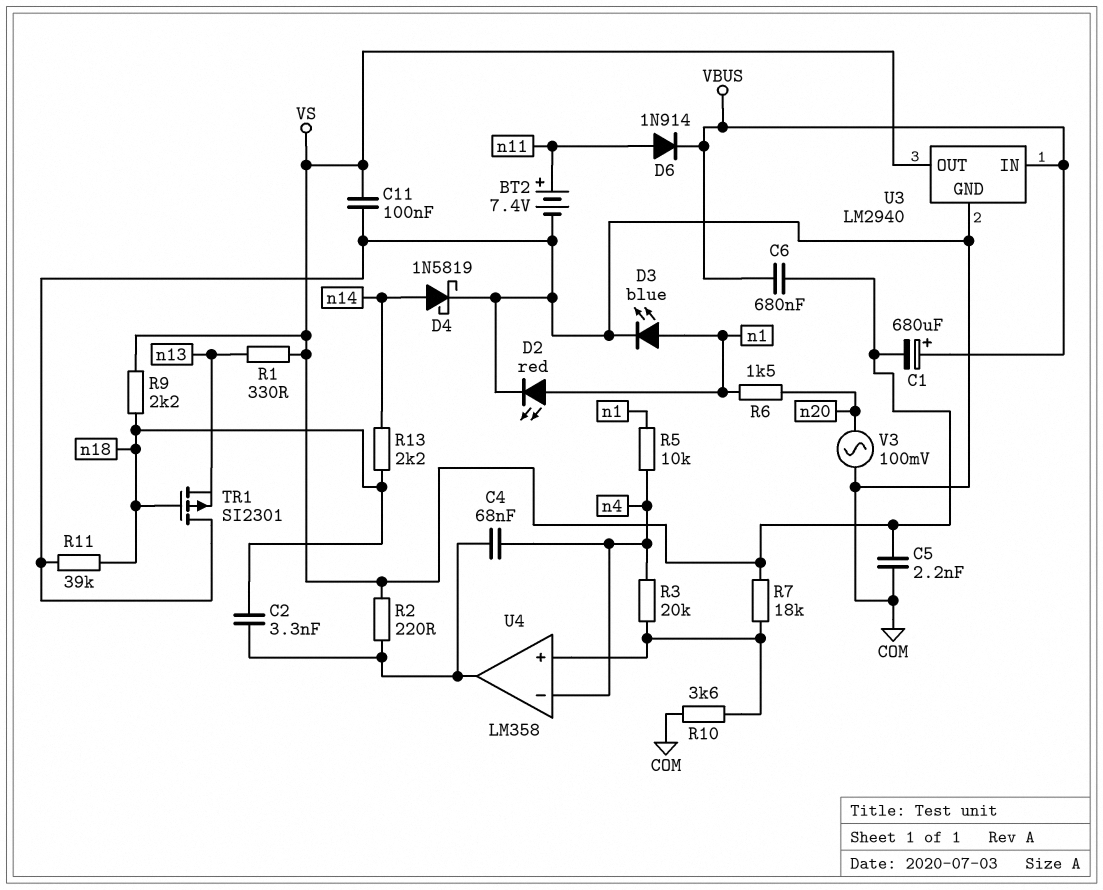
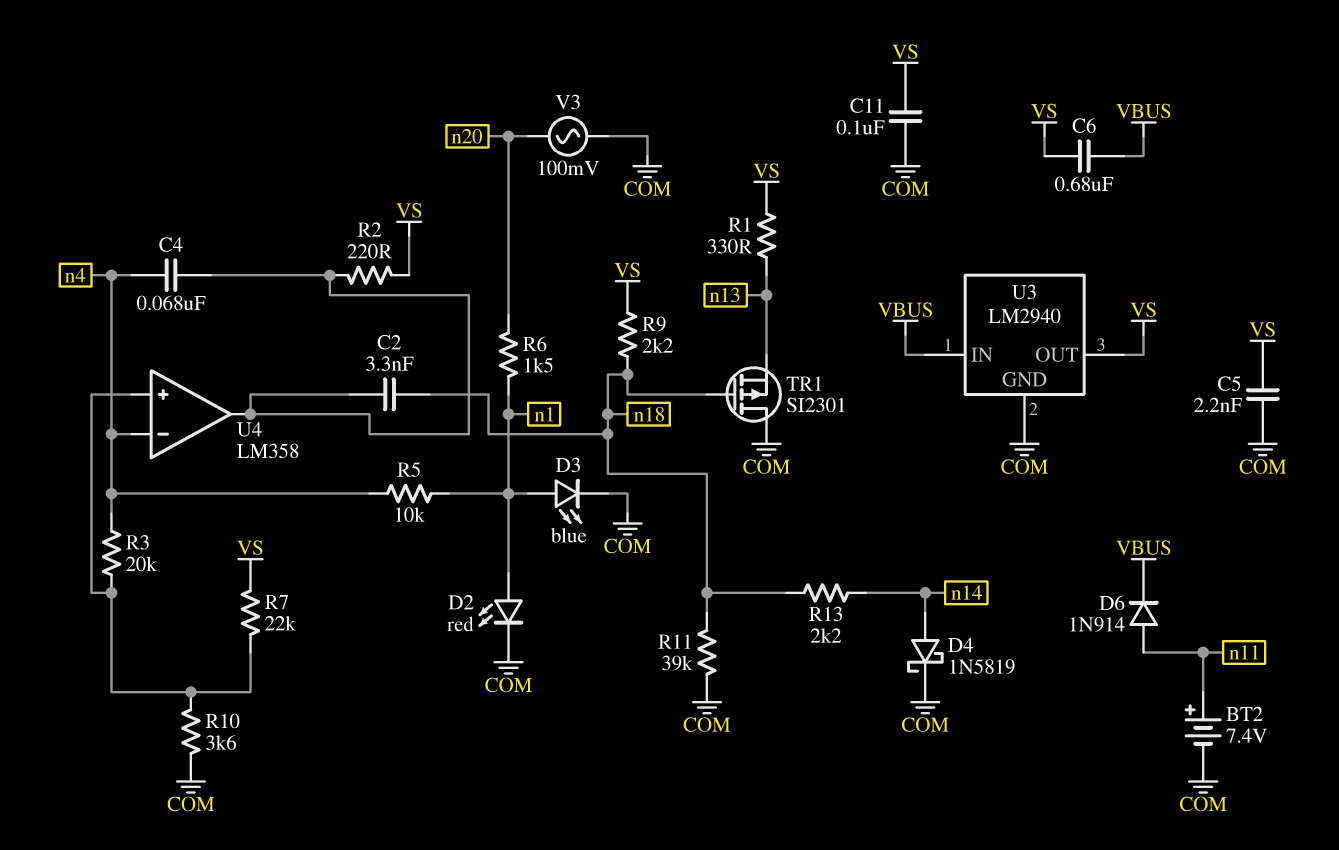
C1: 680uF (plus VBUS, minus VS) -> none
R7: 18k (U4/in+, VS) -> 22k (U4/in+, VS)

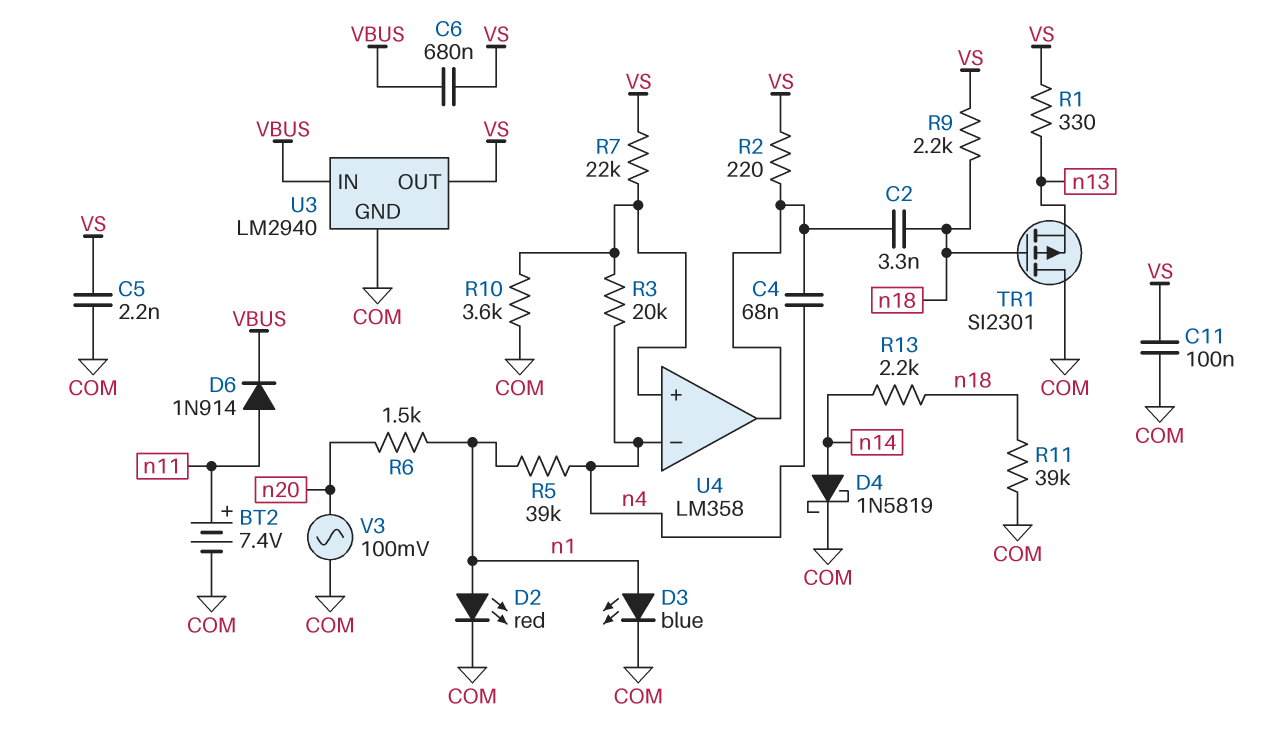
R5: 10k (n1, n4) -> 39k (n1, n4)

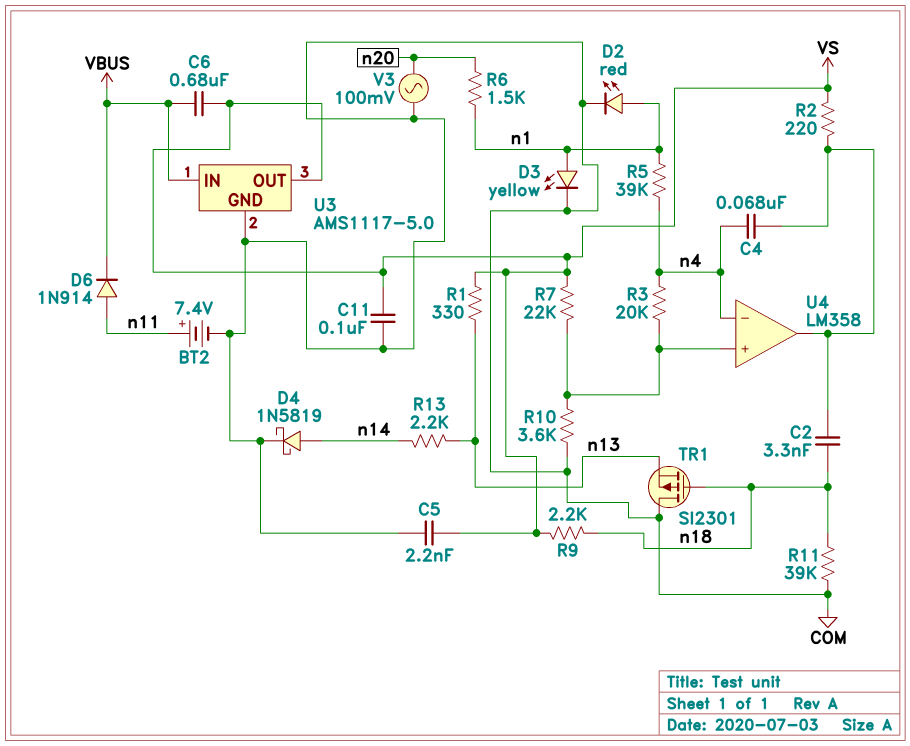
D3: LED blue (A n1, K COM) -> LED yellow (A n1, K COM)
R13: 2.2k (n14, n18) -> 2.2k (n13, n14)
U3: LM2940 -> AMS1117-5.0

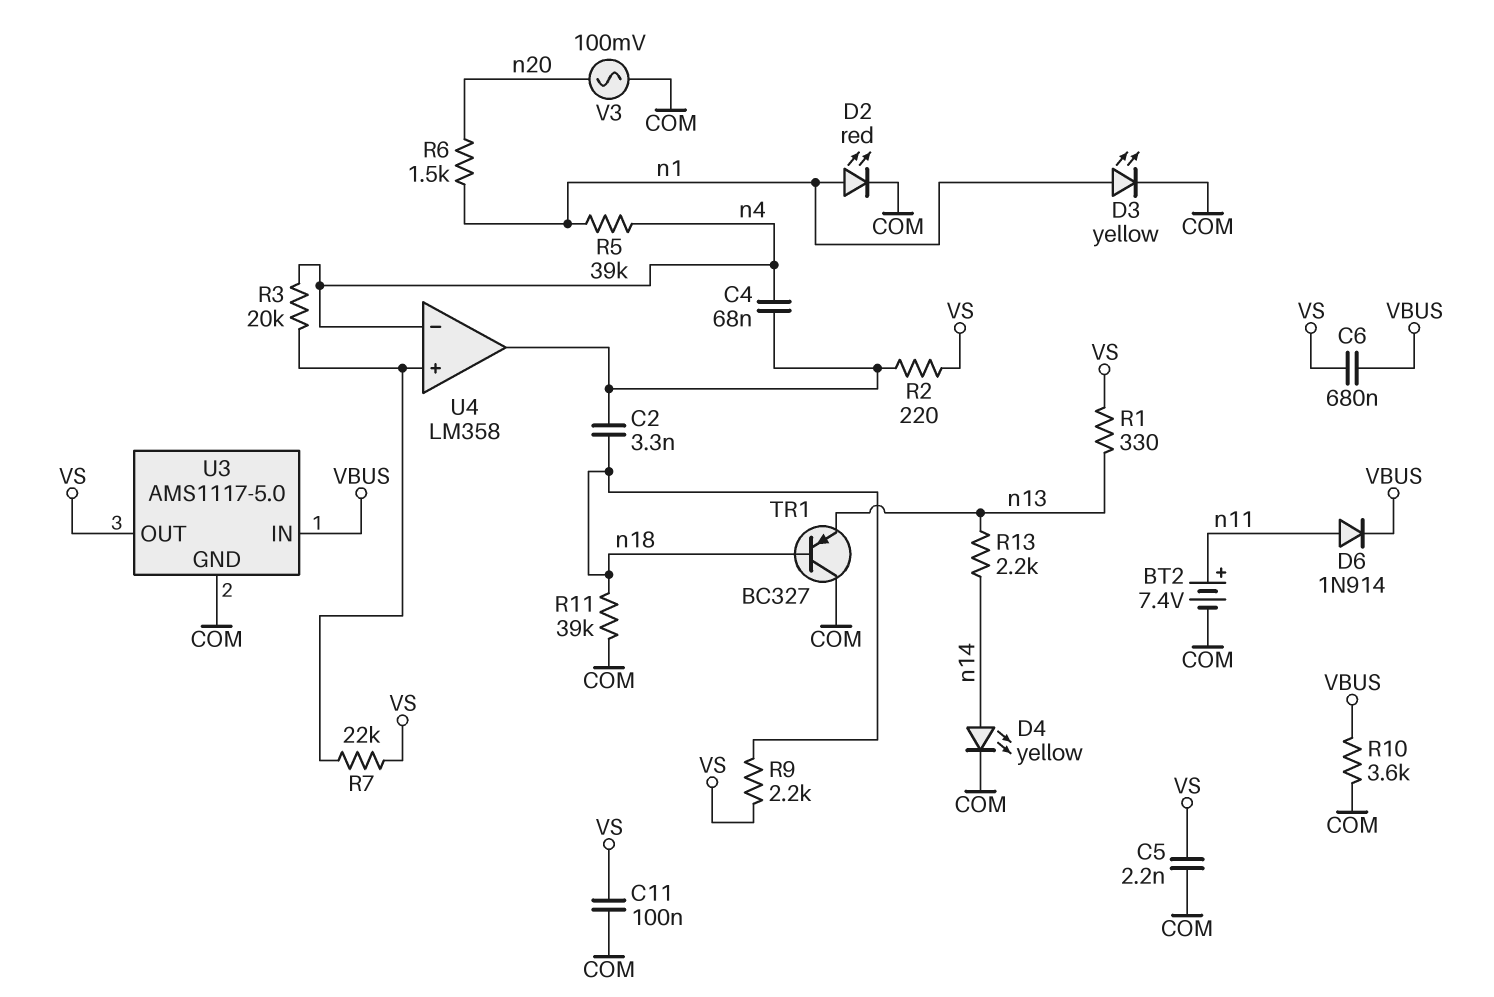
D4: schottky 1N5819 (A n14, K COM) -> LED yellow (A n14, K COM)
R10: 3.6k (COM, U4/in+) -> 3.6k (COM, VBUS)
TR1: PMOS SI2301 (G n18, D COM, S n13) -> PNP BC327 (B n18, C COM, E n13)

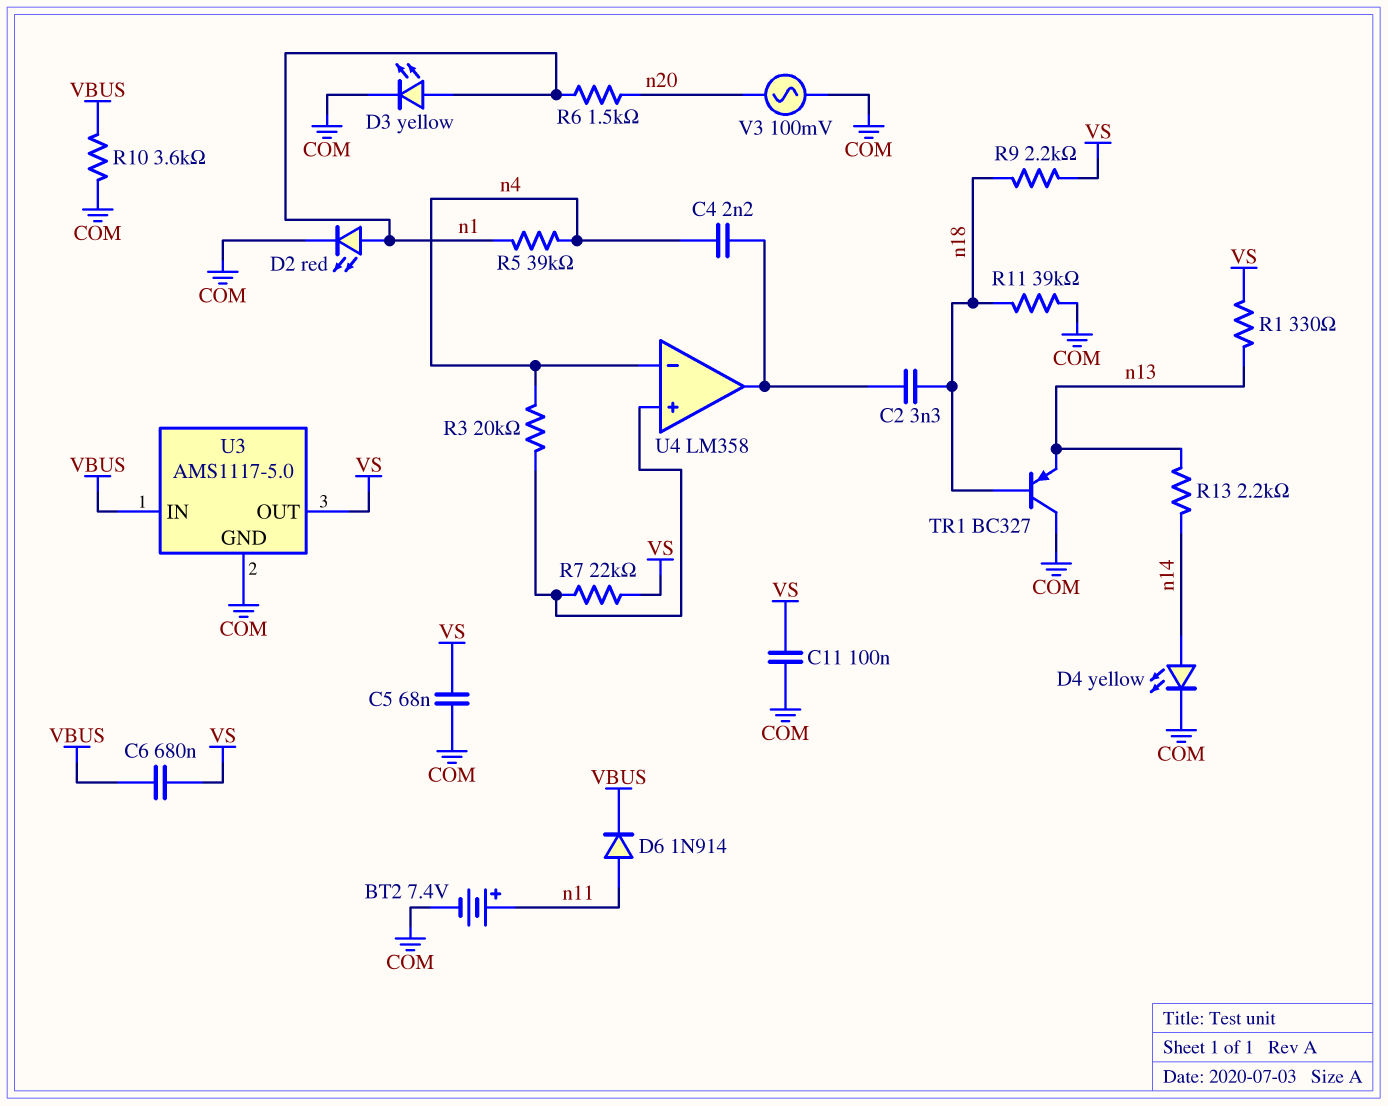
C4: 68nF (U4/out, n4) -> 2.2nF (U4/out, n4)
C5: 2.2nF (COM, VS) -> 68nF (COM, VS)
R2: 220 (U4/out, VS) -> none

